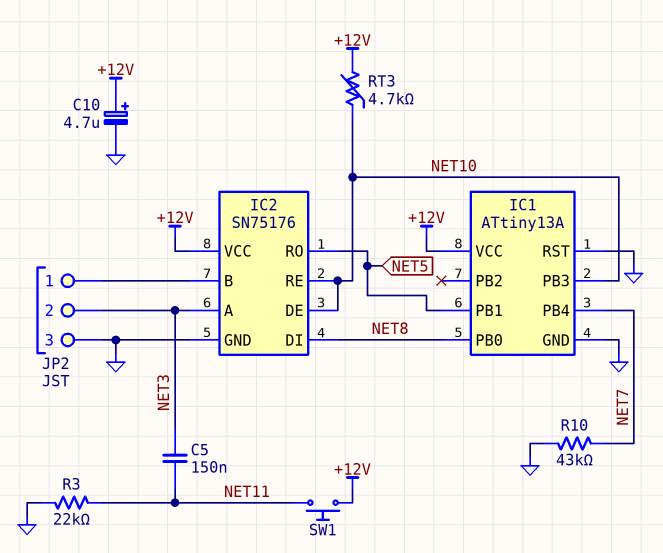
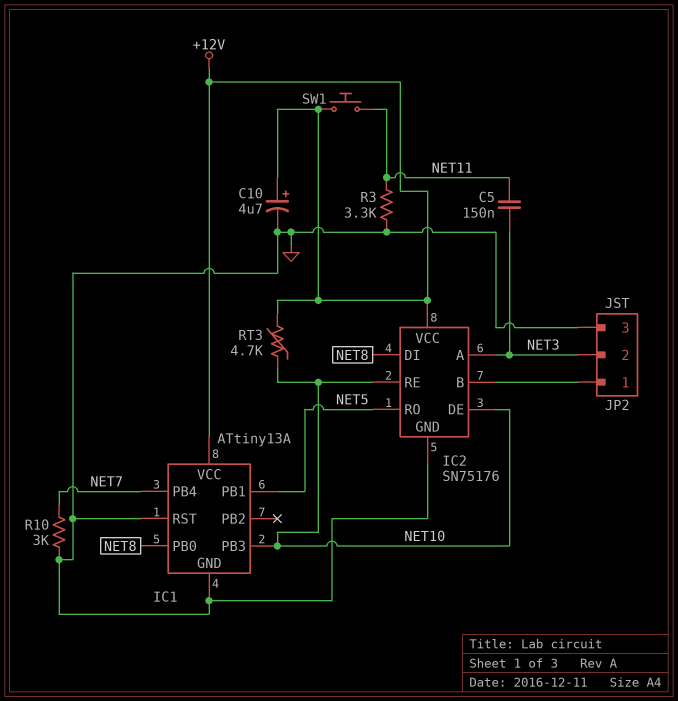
R3: 22k (GND, NET11) -> 3.3k (GND, NET11)
R10: 43k (GND, NET7) -> 3k (GND, NET7)

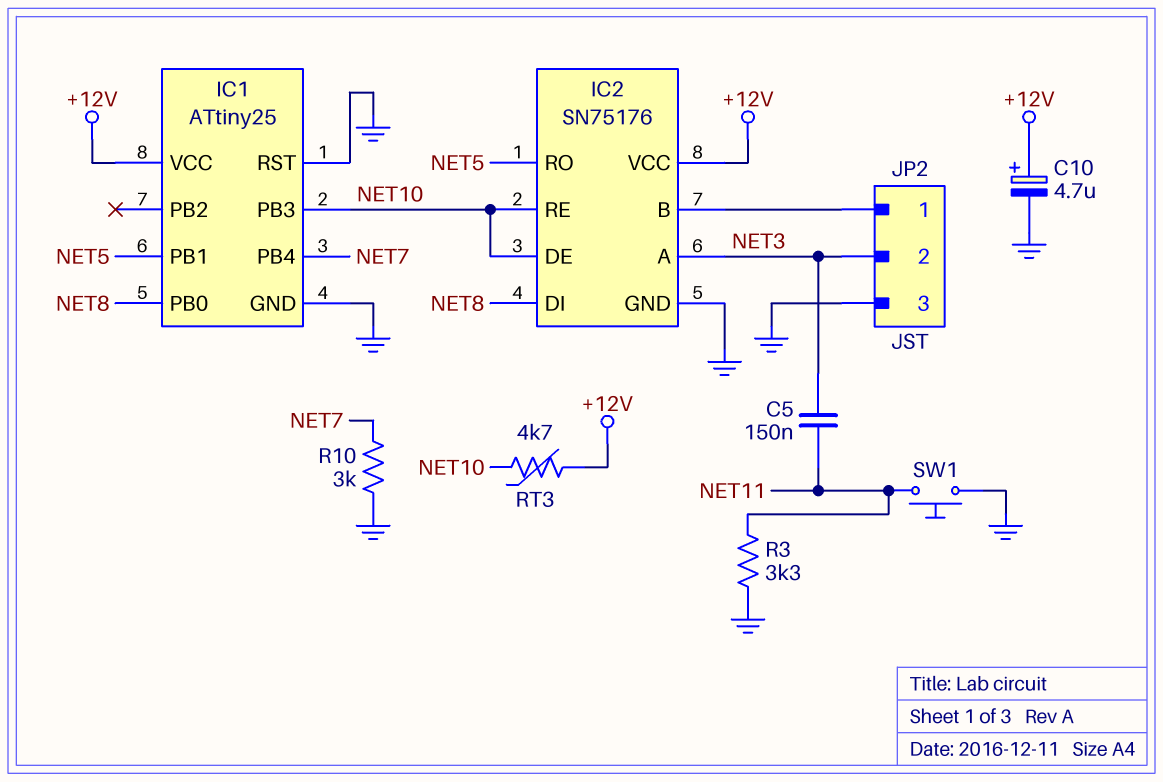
IC1: ATtiny13A -> ATtiny25
SW1: button (+12V, NET11) -> button (GND, NET11)

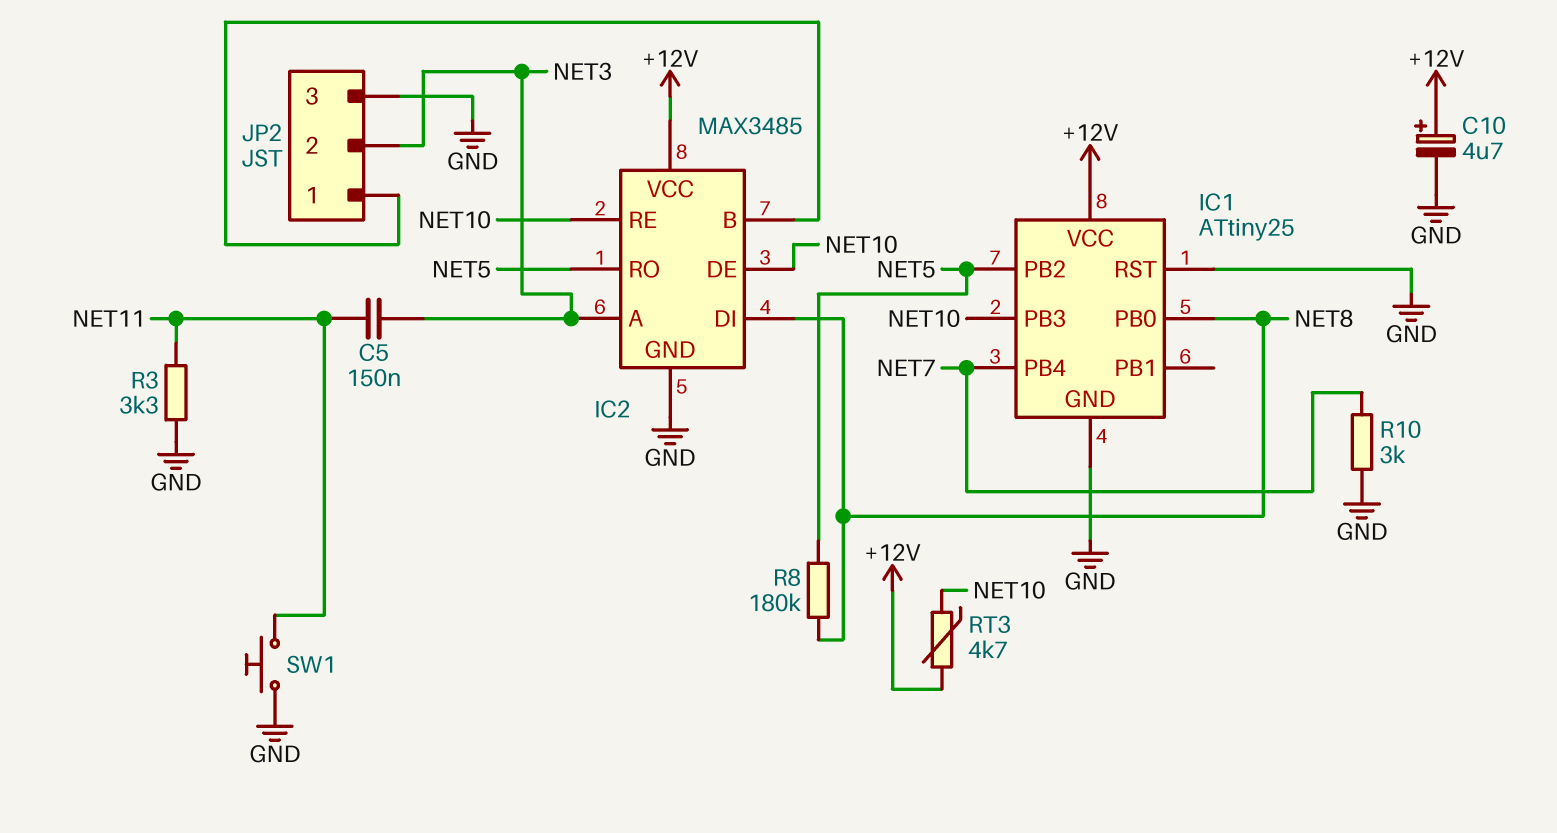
IC1 pin PB1: NET5 -> none
IC1 pin PB2: none -> NET5
IC2: SN75176 -> MAX3485
R8: none -> 180k (NET5, NET8)

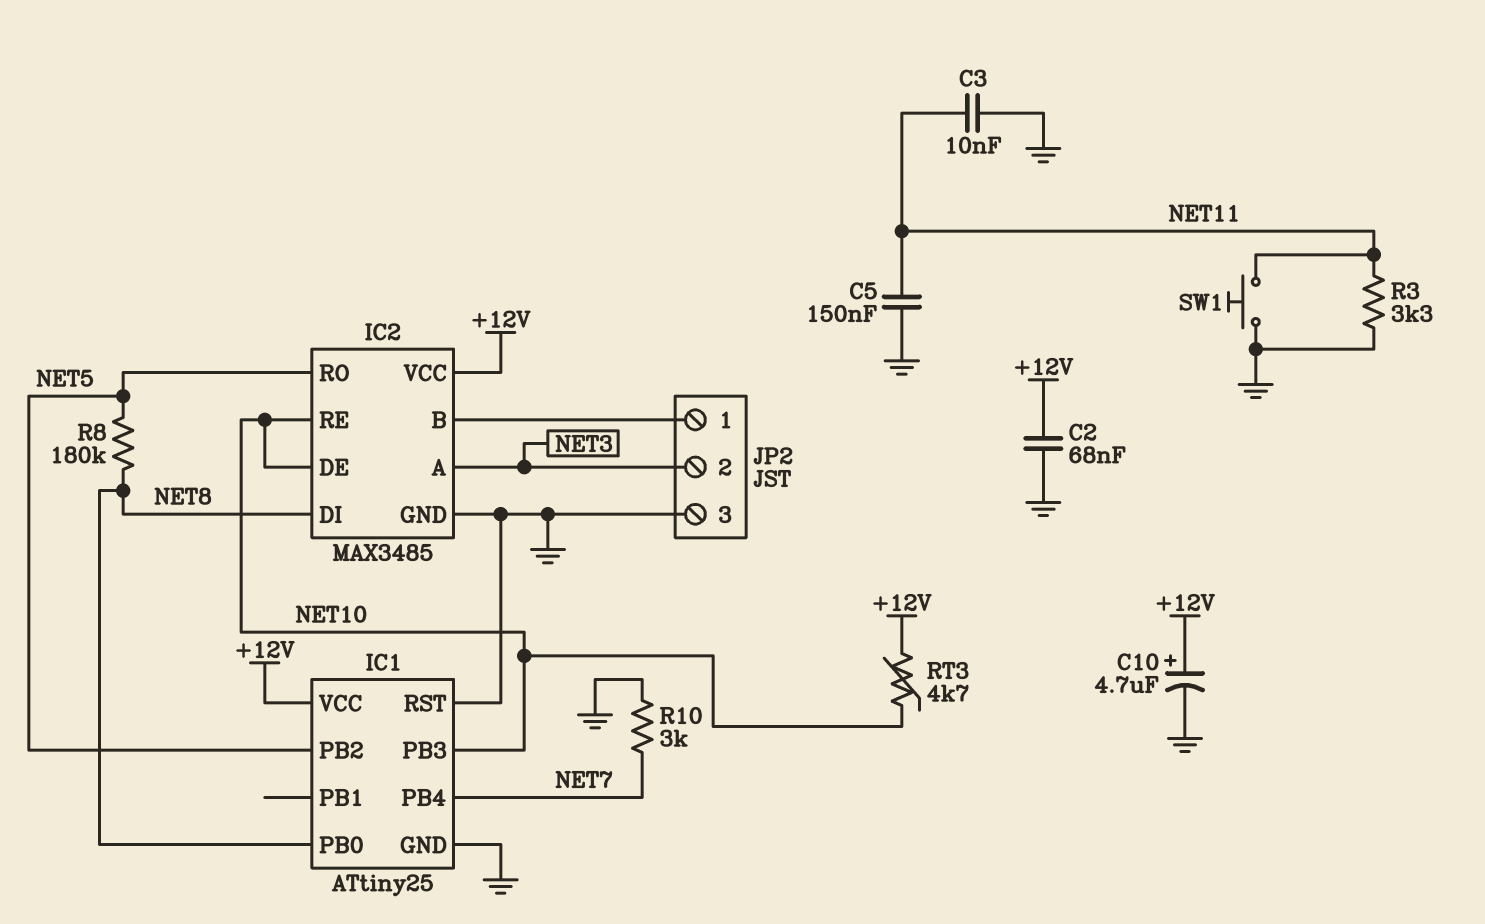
C2: none -> 68nF (+12V, GND)
C3: none -> 10nF (GND, NET11)
C5: 150nF (NET3, NET11) -> 150nF (GND, NET11)

